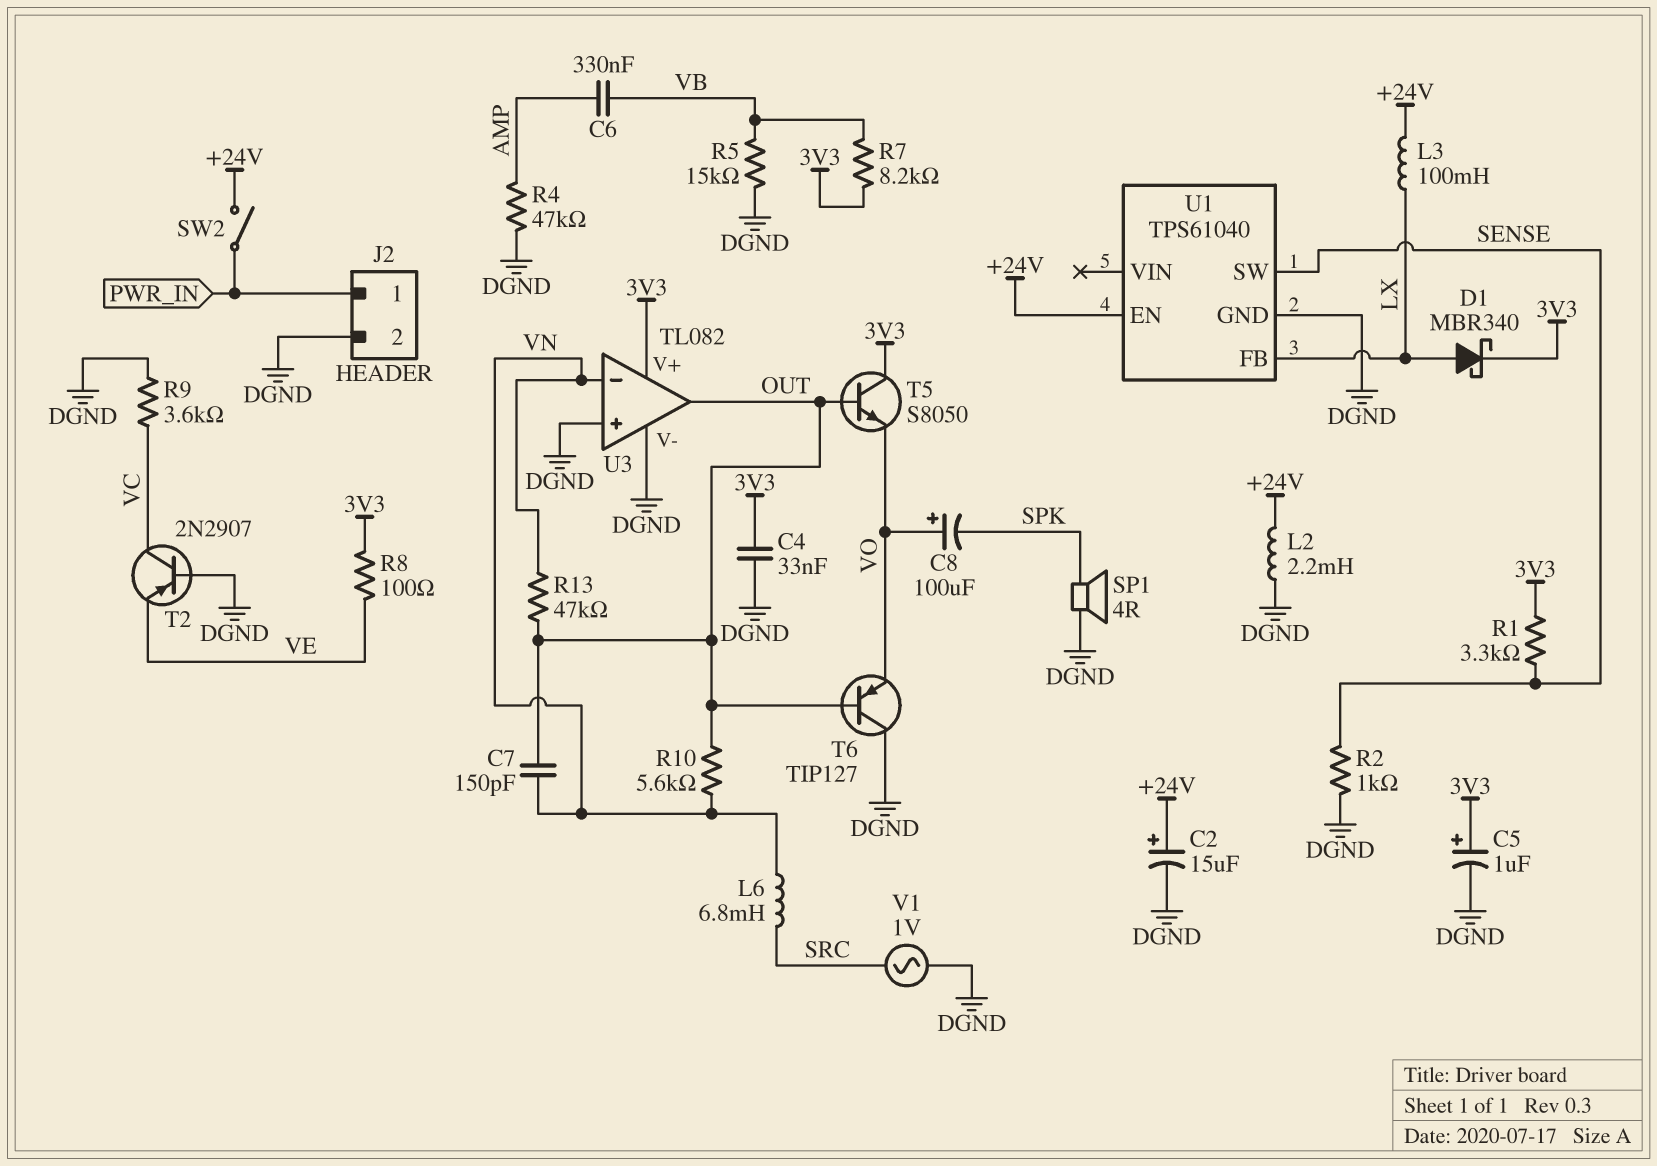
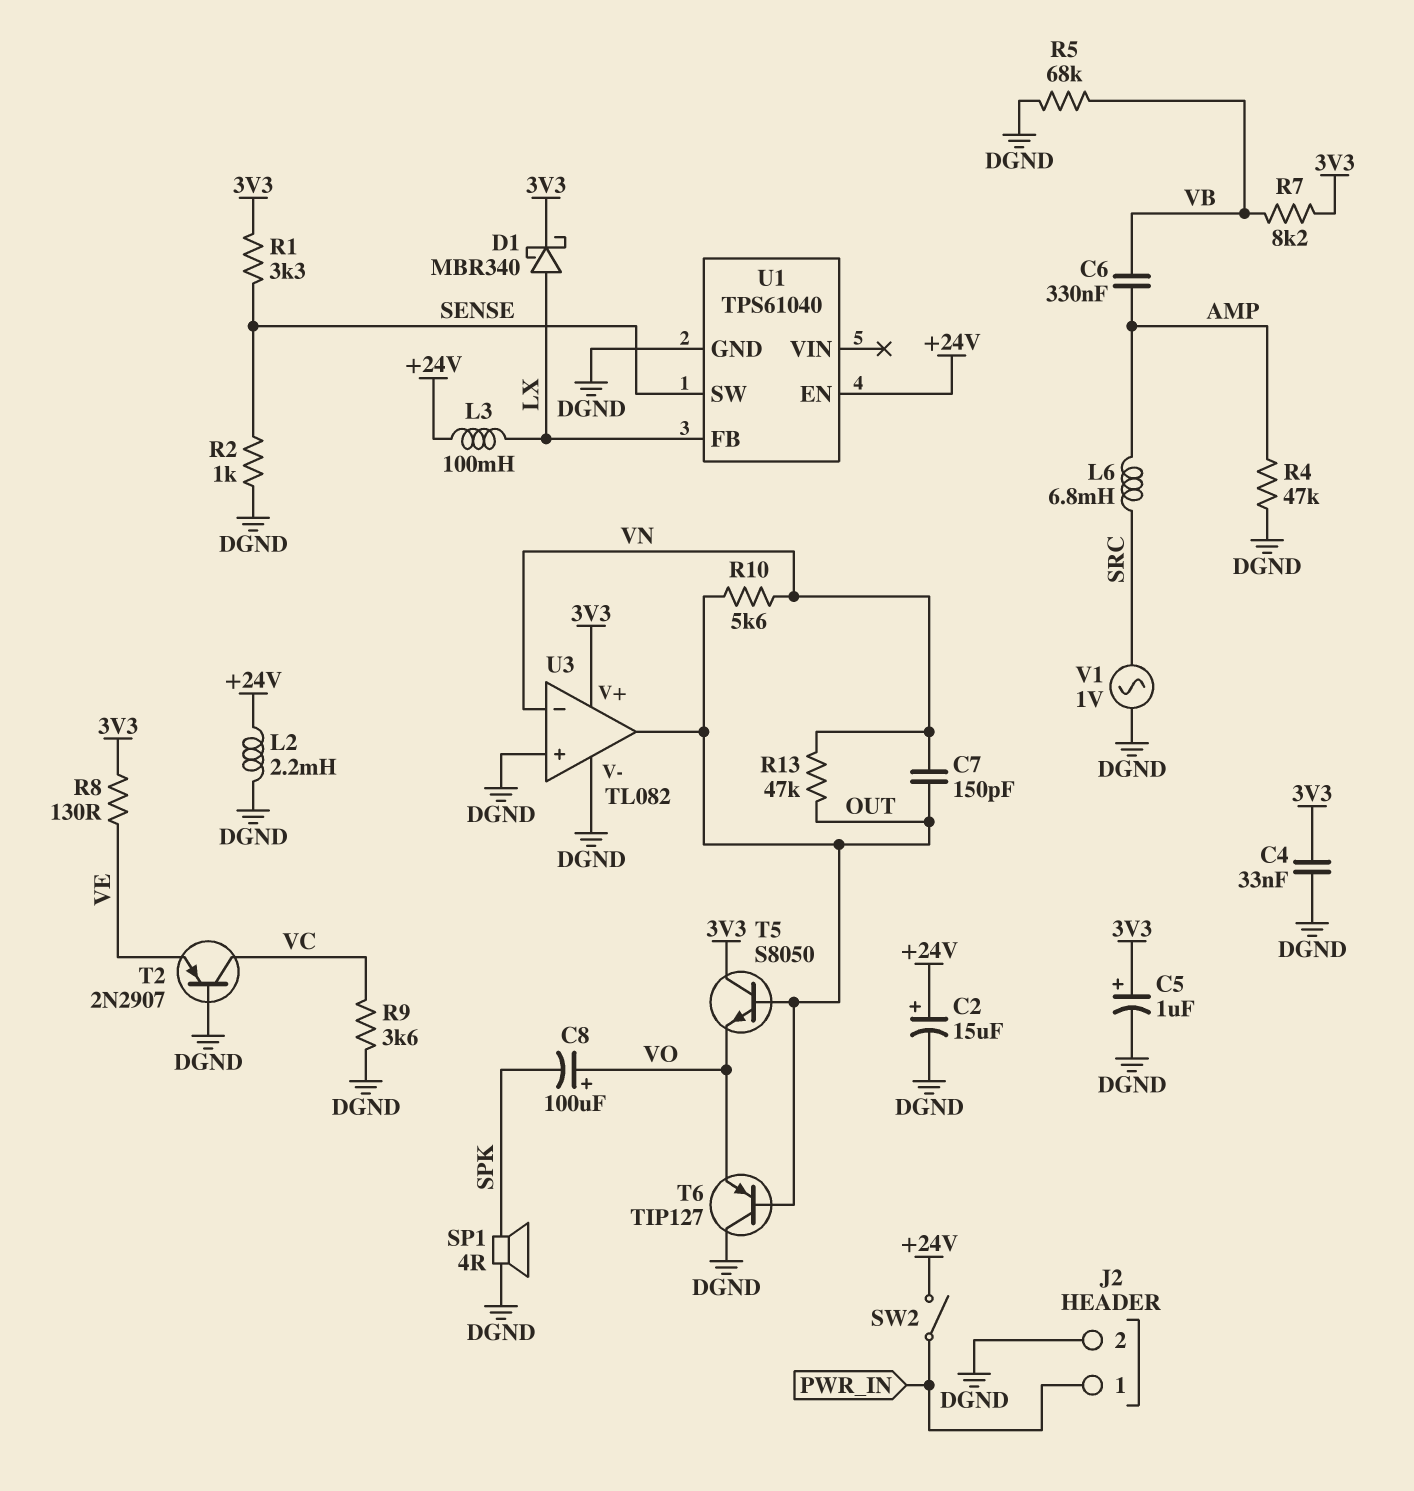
L6: 6.8mH (SRC, VN) -> 6.8mH (AMP, SRC)
R5: 15k (DGND, VB) -> 68k (DGND, VB)
R8: 100 (3V3, VE) -> 130 (3V3, VE)

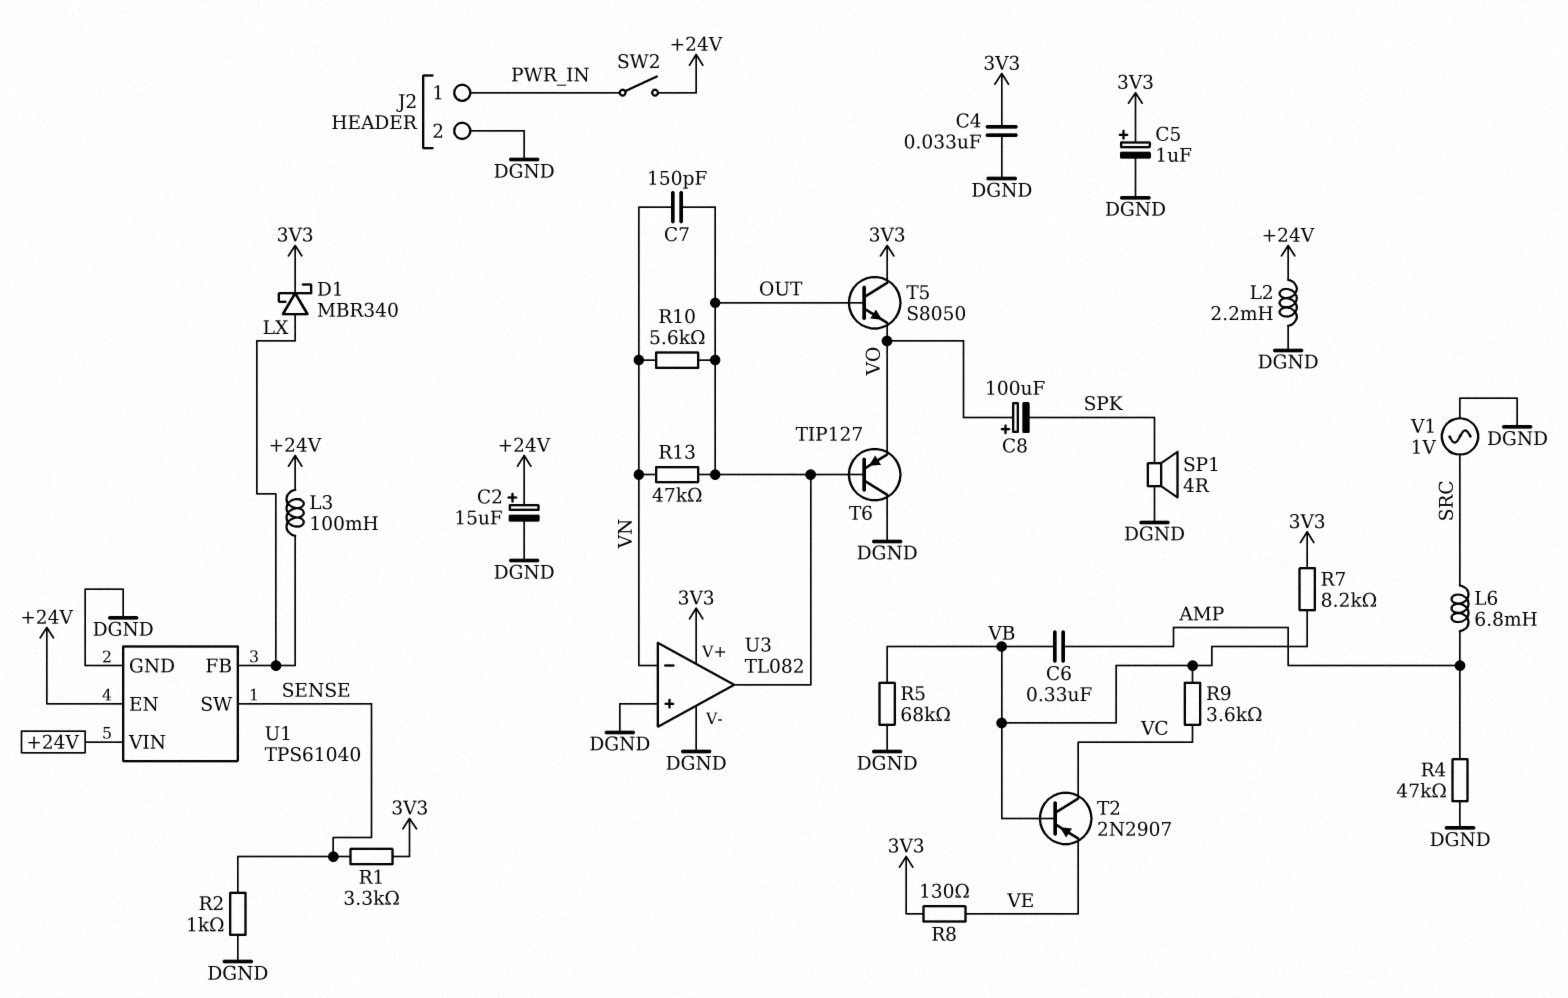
R9: 3.6k (DGND, VC) -> 3.6k (VB, VC)
T2: PNP 2N2907 (B DGND, C VC, E VE) -> PNP 2N2907 (B VB, C VC, E VE)
U1 pin VIN: none -> +24V

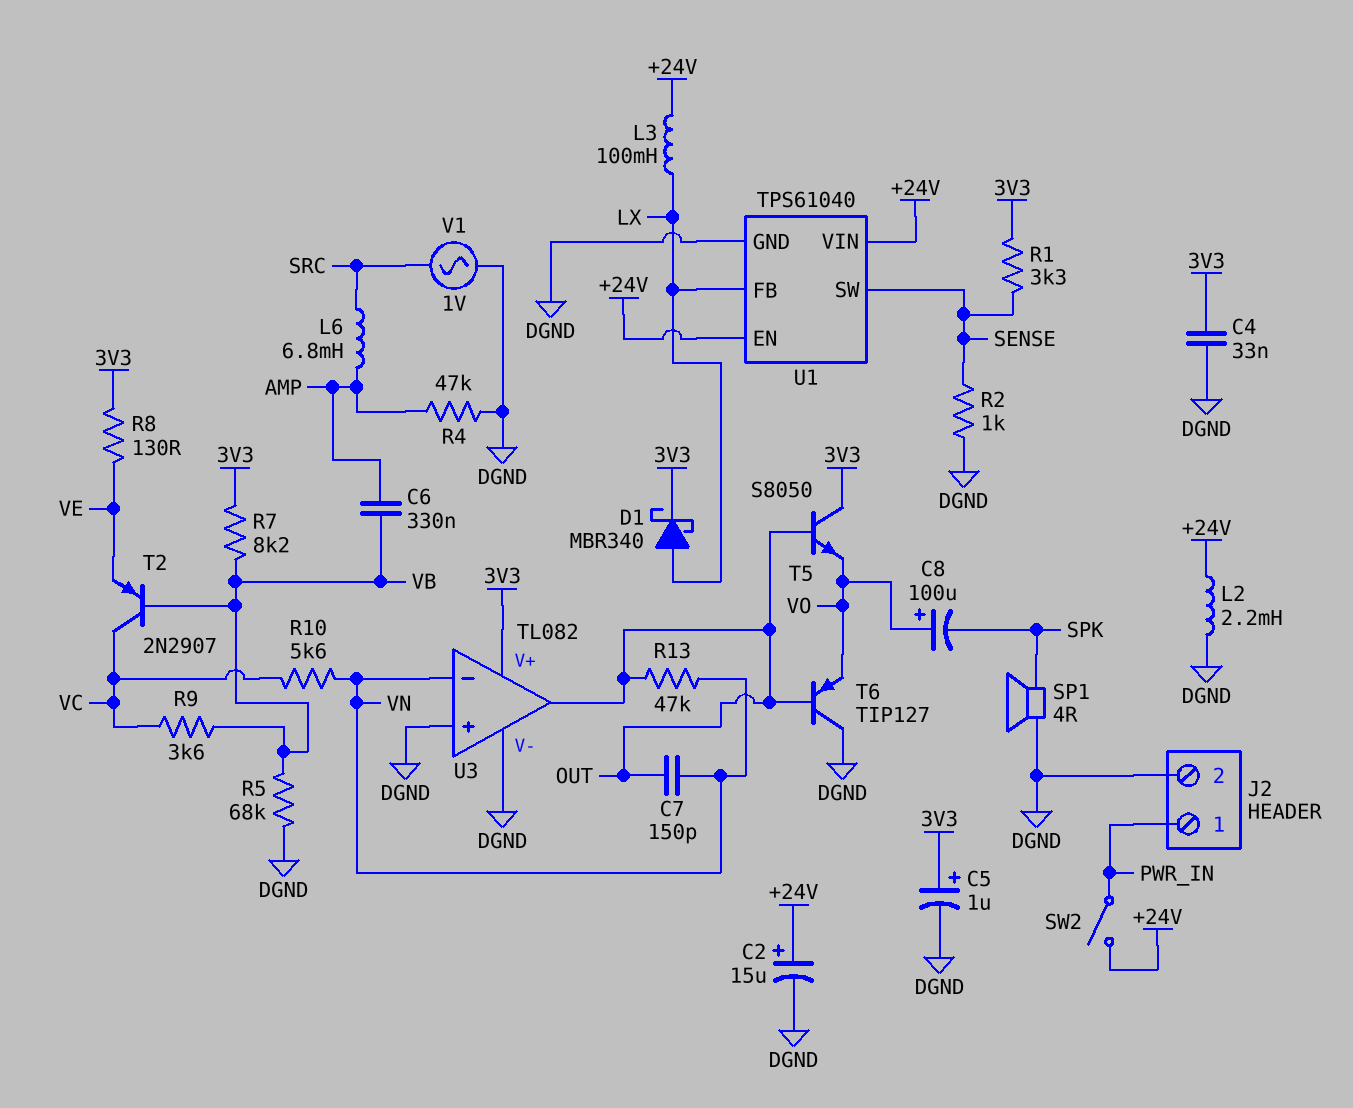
R10: 5.6k (OUT, VN) -> 5.6k (VC, VN)

